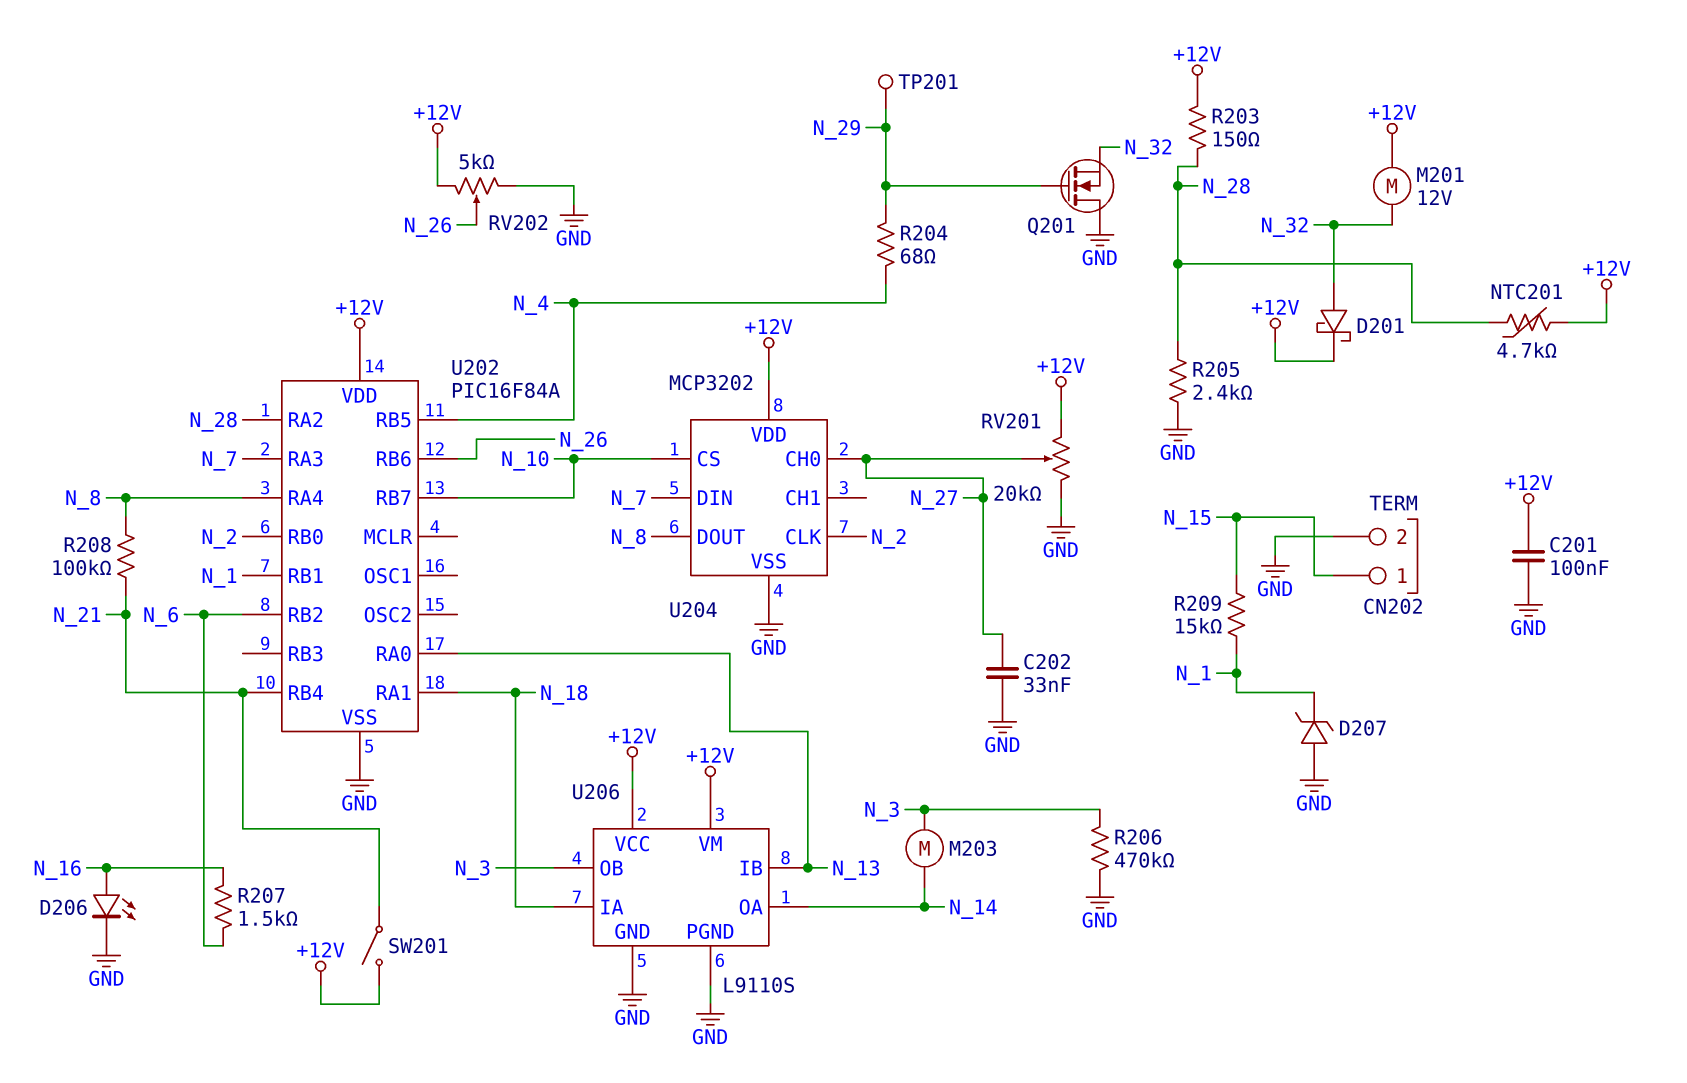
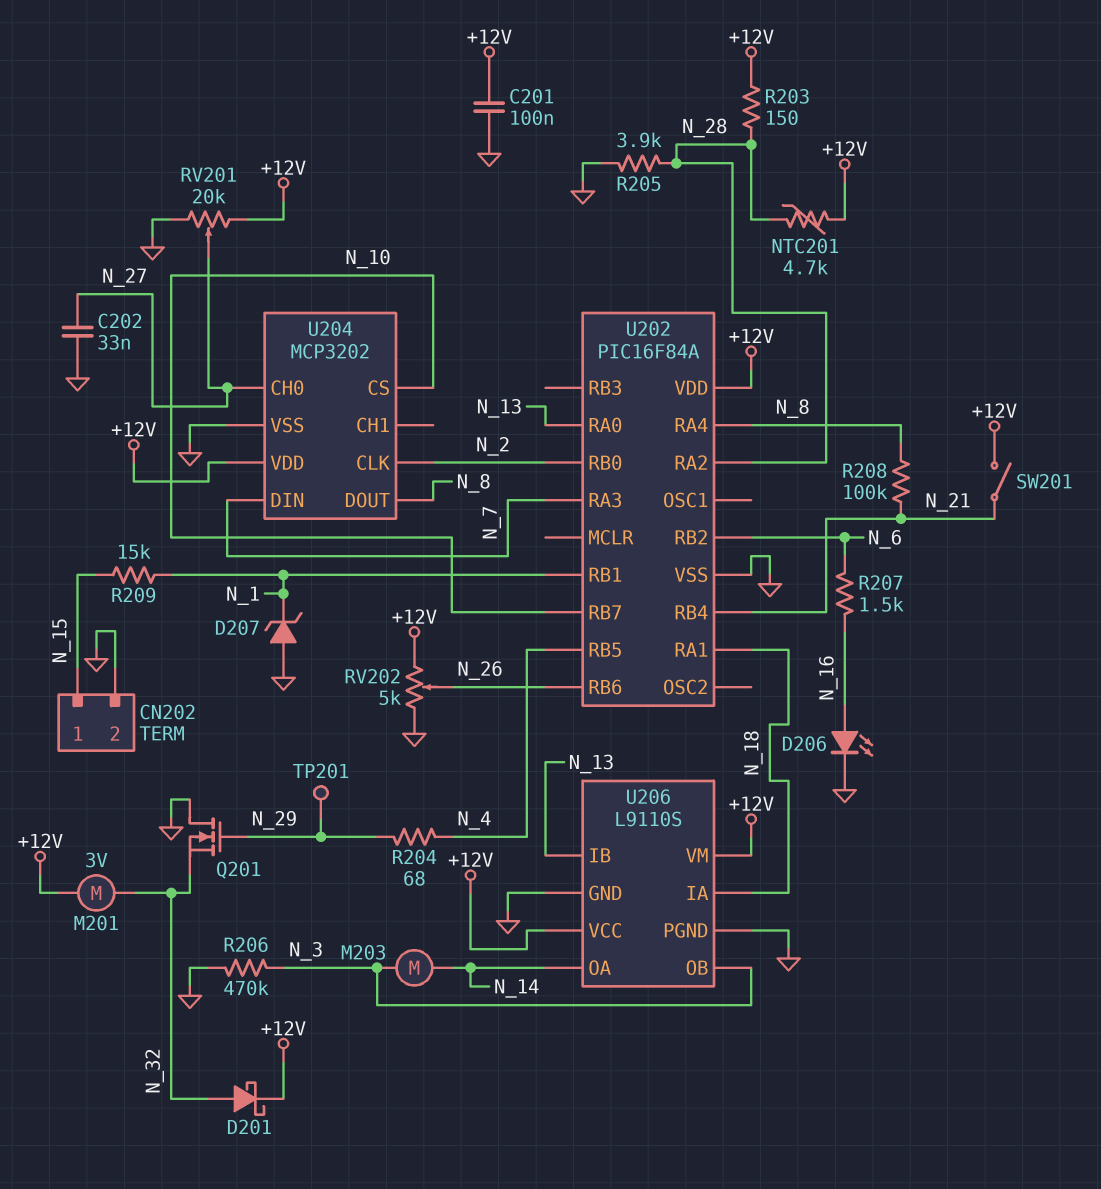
M201: motor 12V (+12V, N_32) -> motor 3V (+12V, N_32)
R205: 2.4k (GND, N_28) -> 3.9k (GND, N_28)

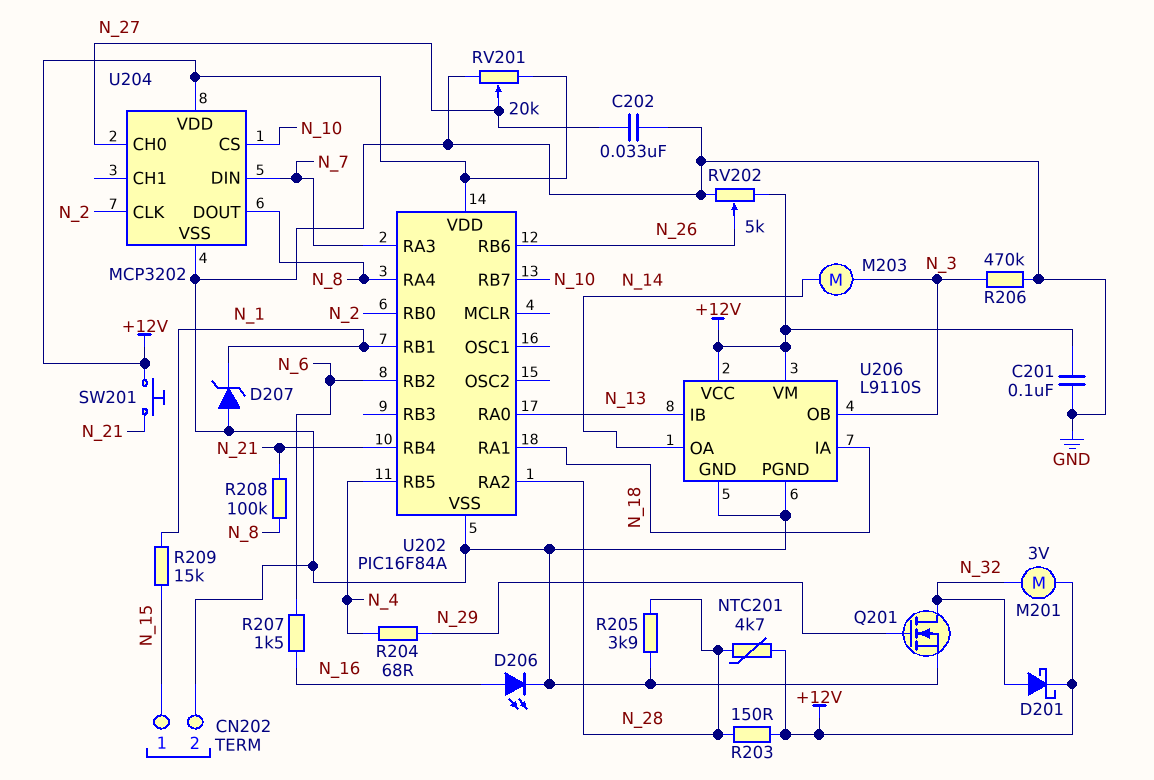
Q201: NMOS (G N_29, D GND, S N_32) -> NMOS (G N_29, D N_32, S GND)
SW201: switch (+12V, N_21) -> button (+12V, N_21)
TP201: test point (N_29) -> none

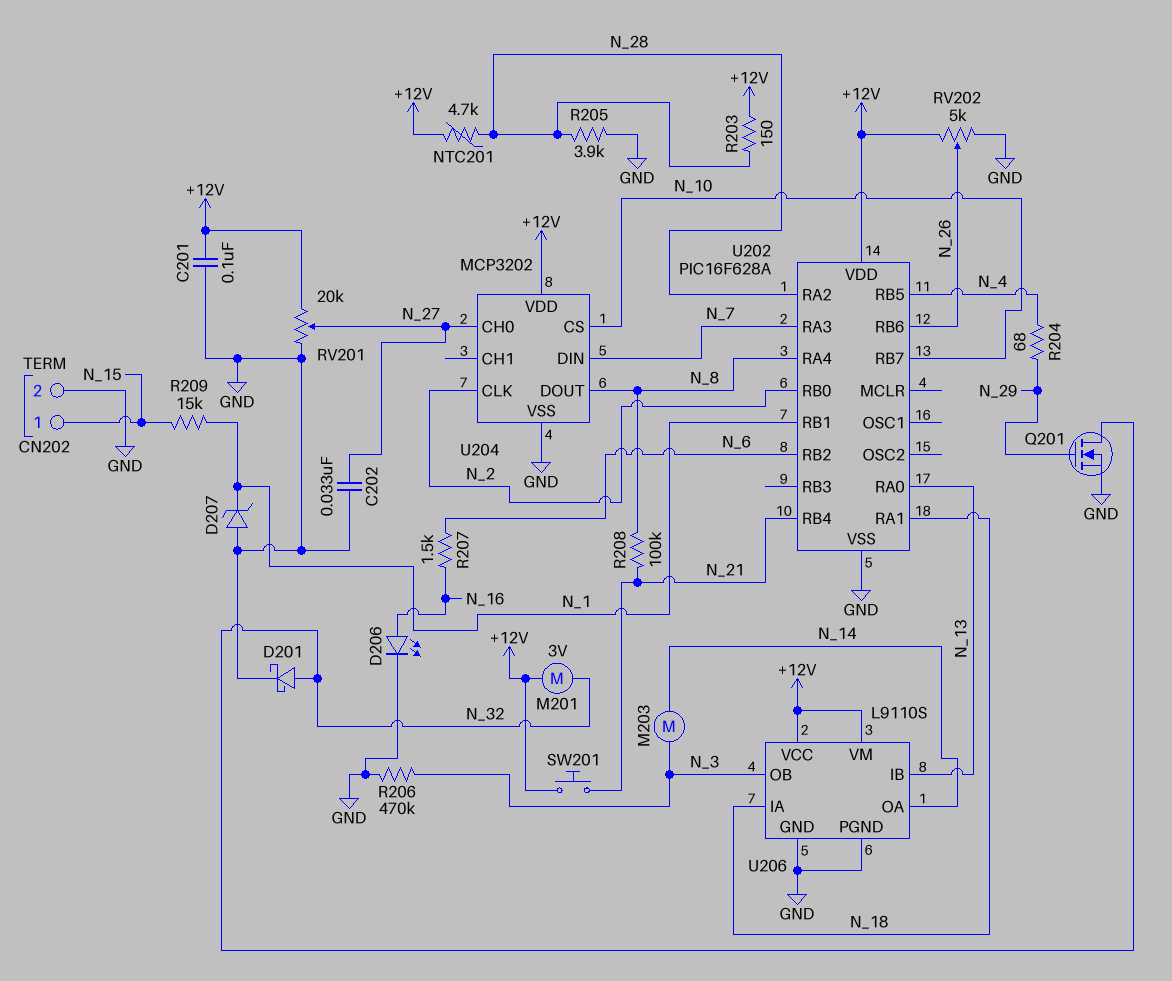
D201: schottky (A N_32, K +12V) -> schottky (A N_32, K GND)
U202: PIC16F84A -> PIC16F628A

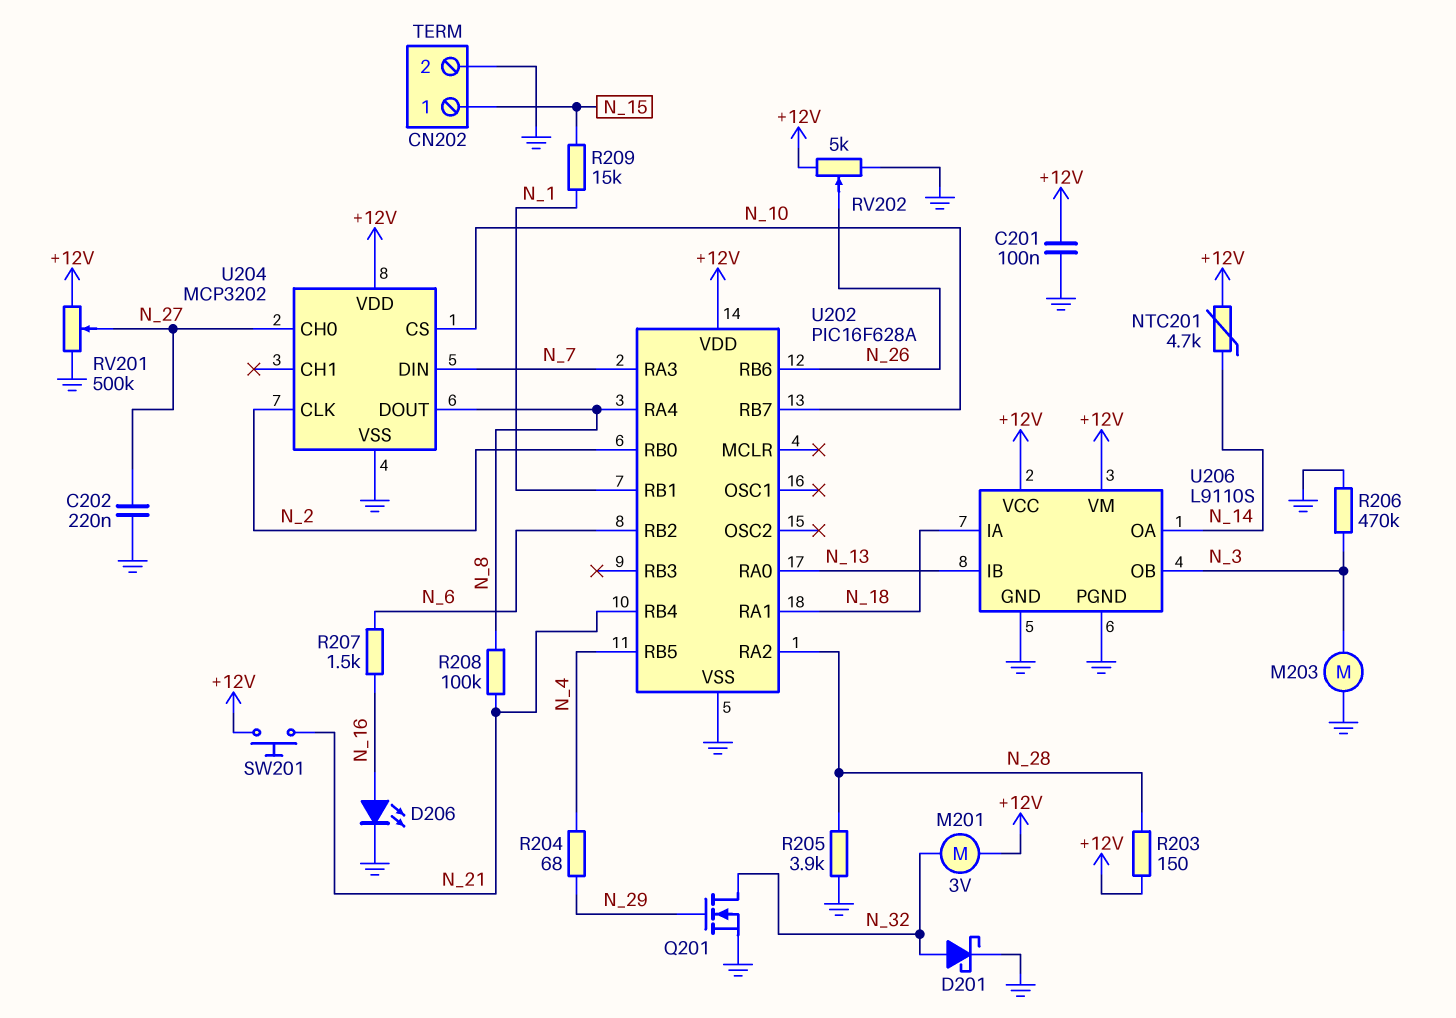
C202: 33nF (GND, N_27) -> 220nF (GND, N_27)
D207: zener (A GND, K N_1) -> none
M203: motor (N_3, N_14) -> motor (GND, N_3)
NTC201: 4.7k (+12V, N_28) -> 4.7k (+12V, N_14)
RV201: 20k (+12V, GND, wiper N_27) -> 500k (+12V, GND, wiper N_27)

